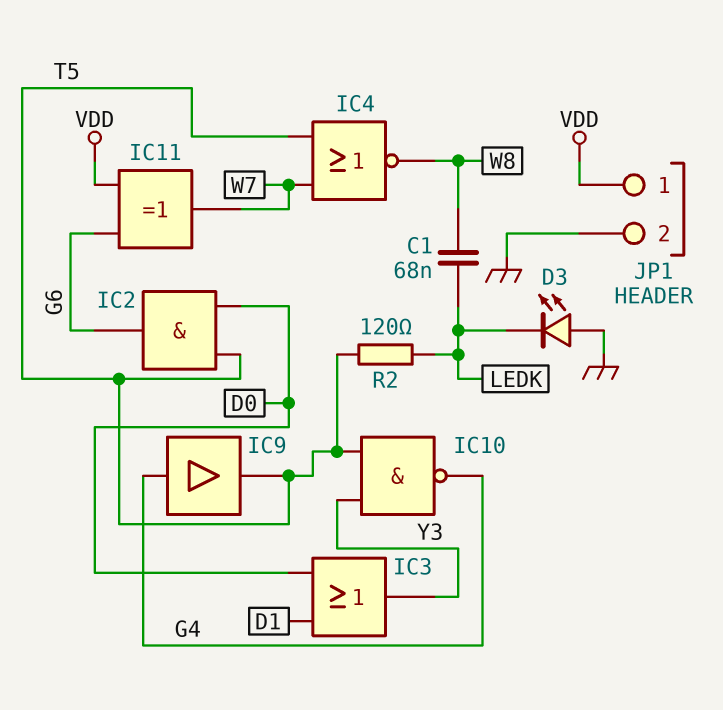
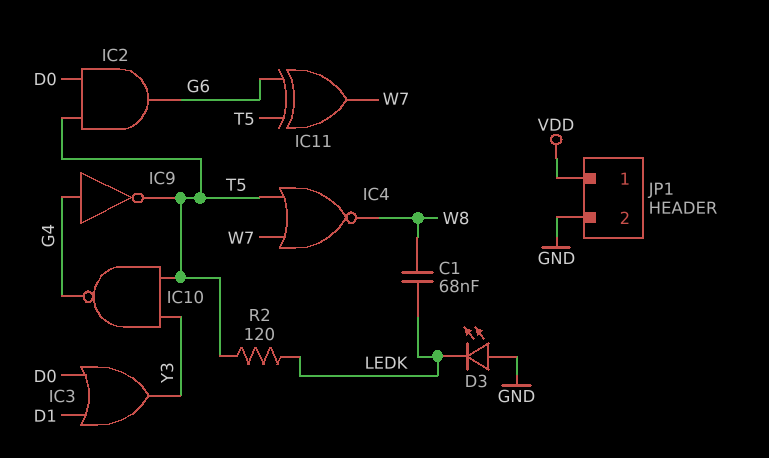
IC9: buffer (in G4, out T5) -> NOT (in G4, out T5)
IC11: XOR (in G6, in VDD, out W7) -> XOR (in G6, in T5, out W7)

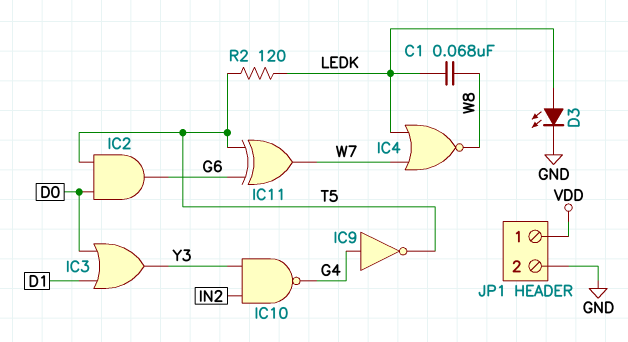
D3: LED (A GND, K LEDK) -> LED (A LEDK, K GND)
IC4: NOR (in T5, in W7, out W8) -> NOR (in LEDK, in W7, out W8)
IC10: NAND (in T5, in Y3, out G4) -> NAND (in IN2, in Y3, out G4)

